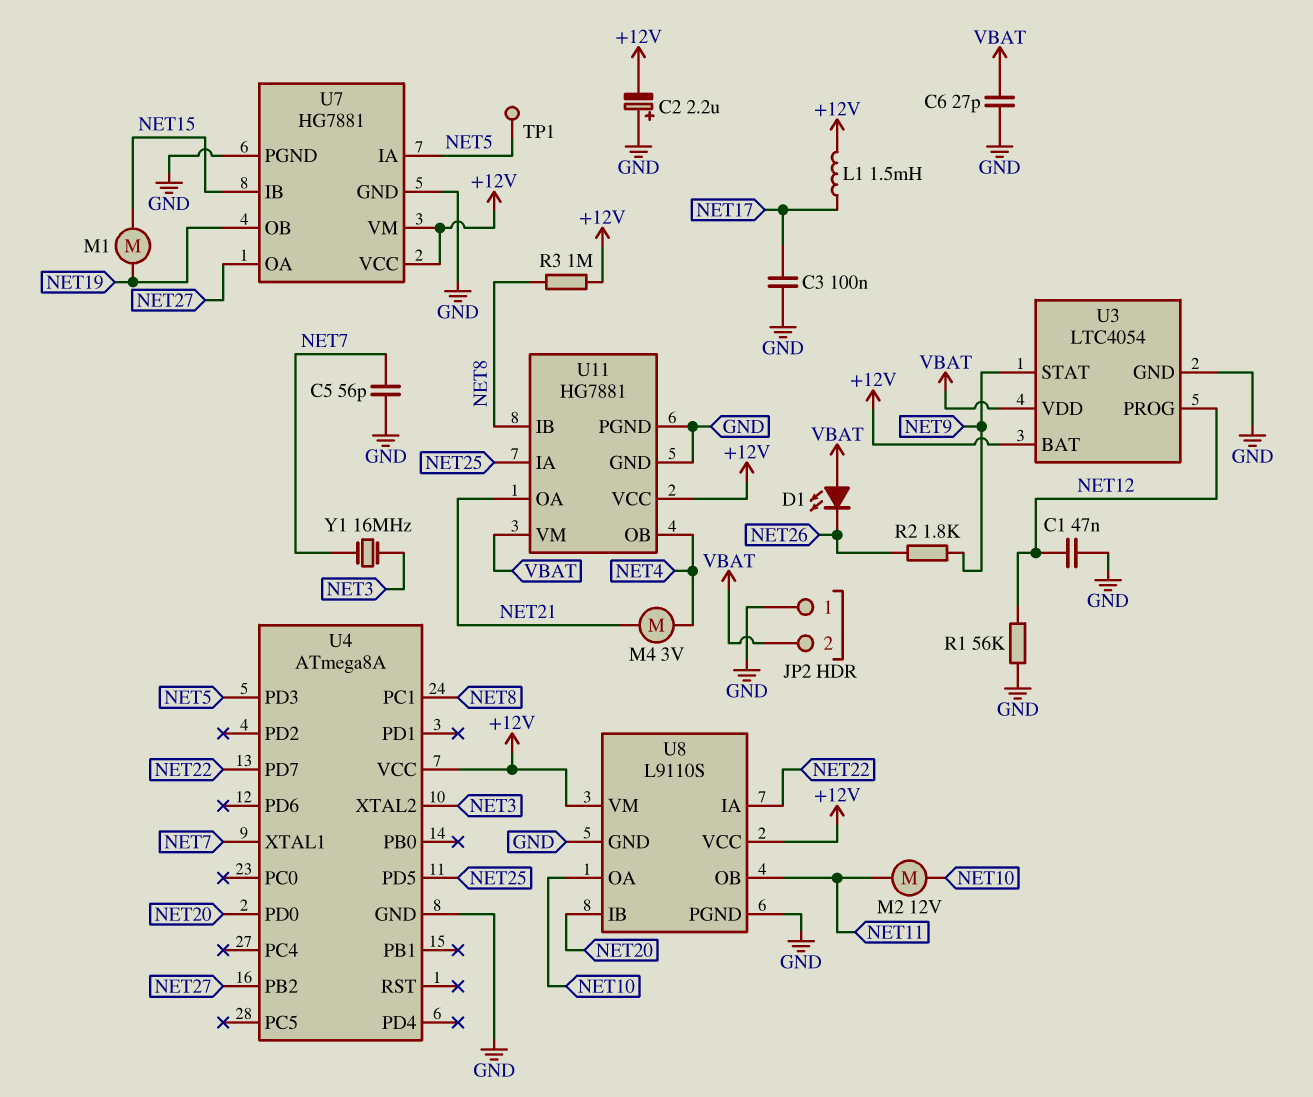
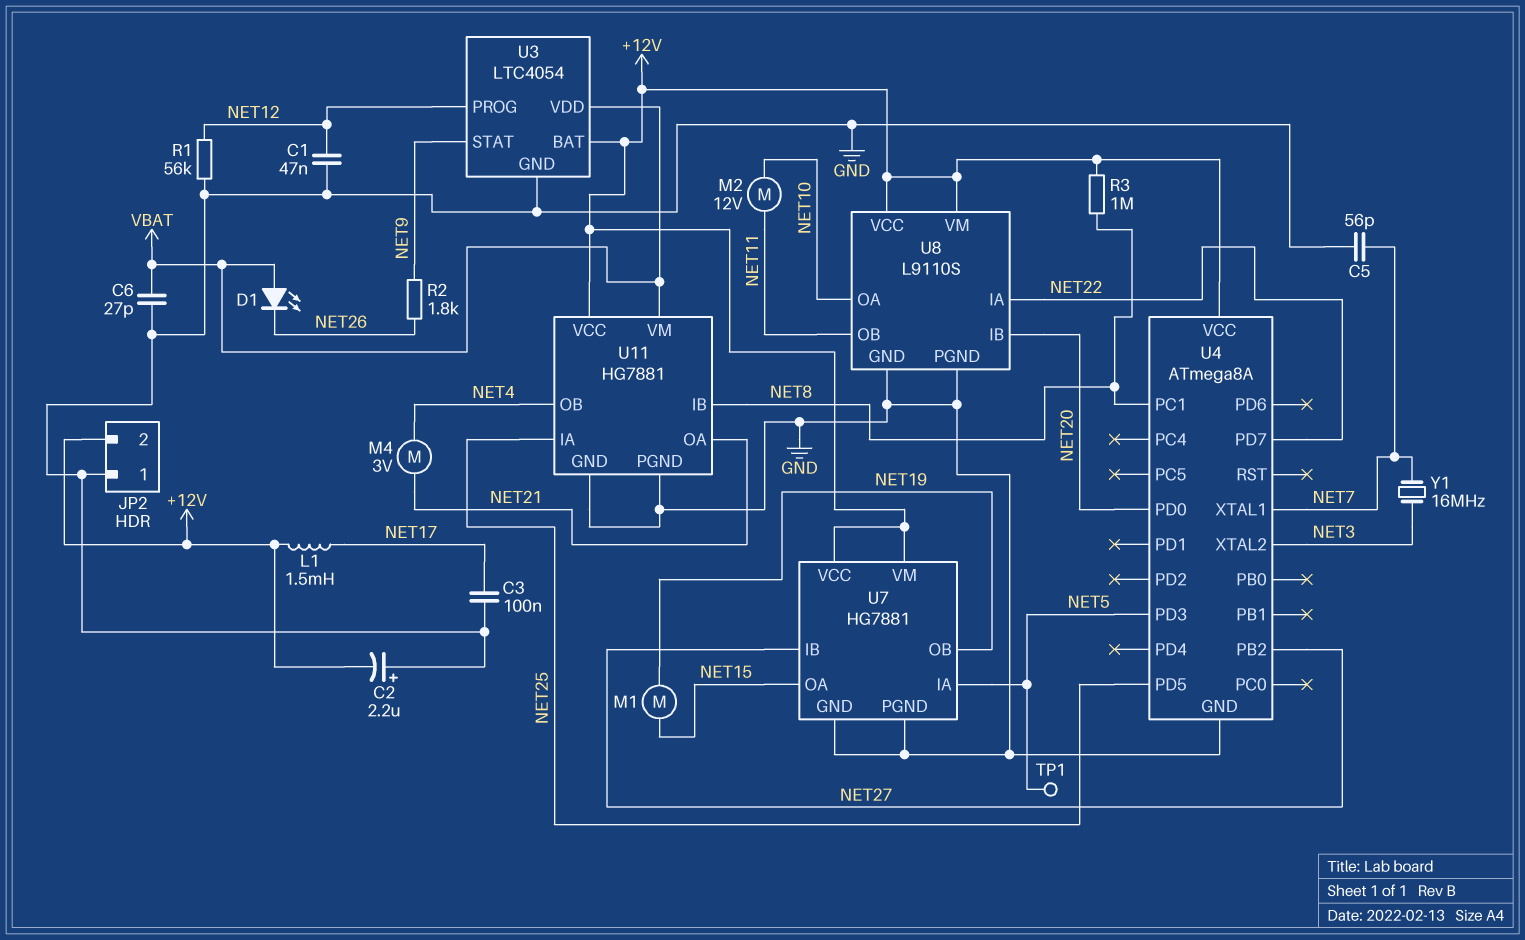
JP2 pin 2: VBAT -> +12V
U7 pin IB: NET15 -> NET27
U7 pin OA: NET27 -> NET15

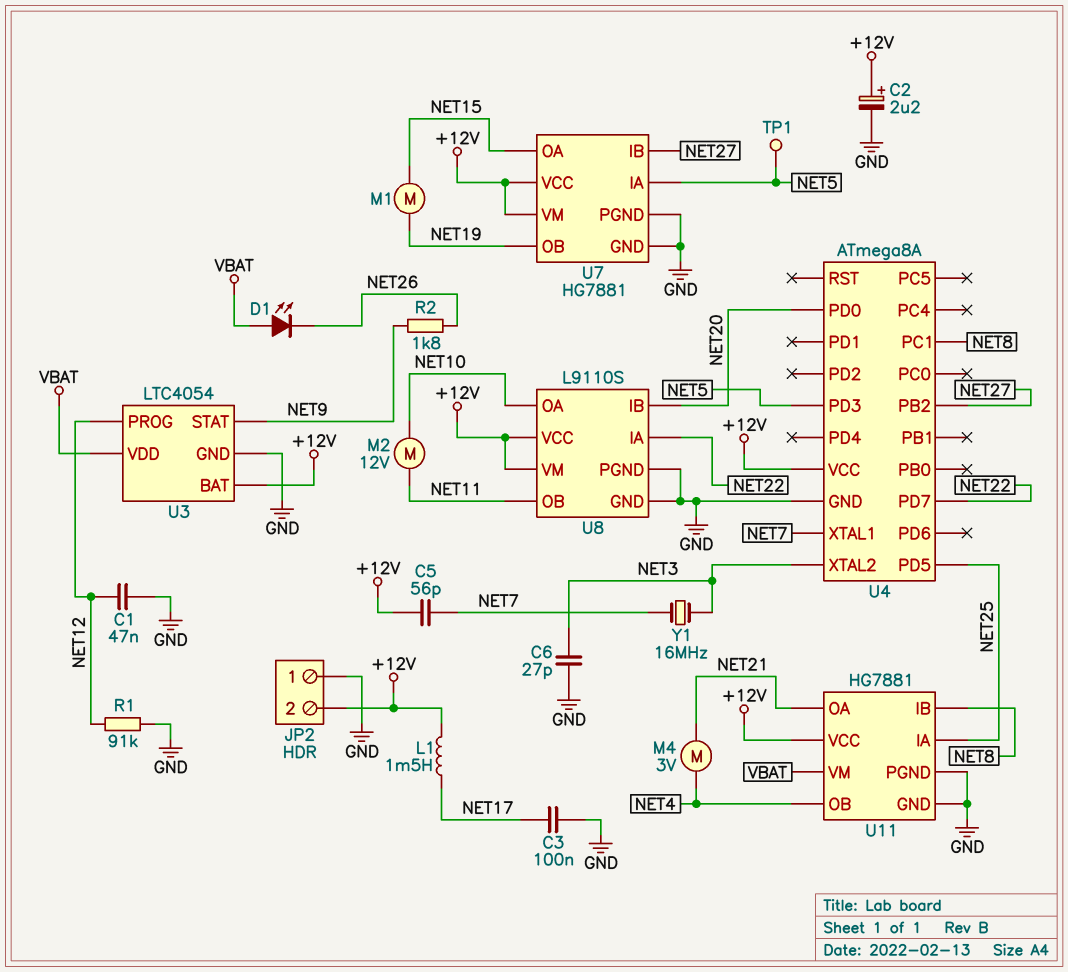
C2: 2.2uF (plus GND, minus +12V) -> 2.2uF (plus +12V, minus GND)
C5: 56pF (GND, NET7) -> 56pF (+12V, NET7)
C6: 27pF (GND, VBAT) -> 27pF (GND, NET3)
R1: 56k (GND, NET12) -> 91k (GND, NET12)
R3: 1M (+12V, NET8) -> none

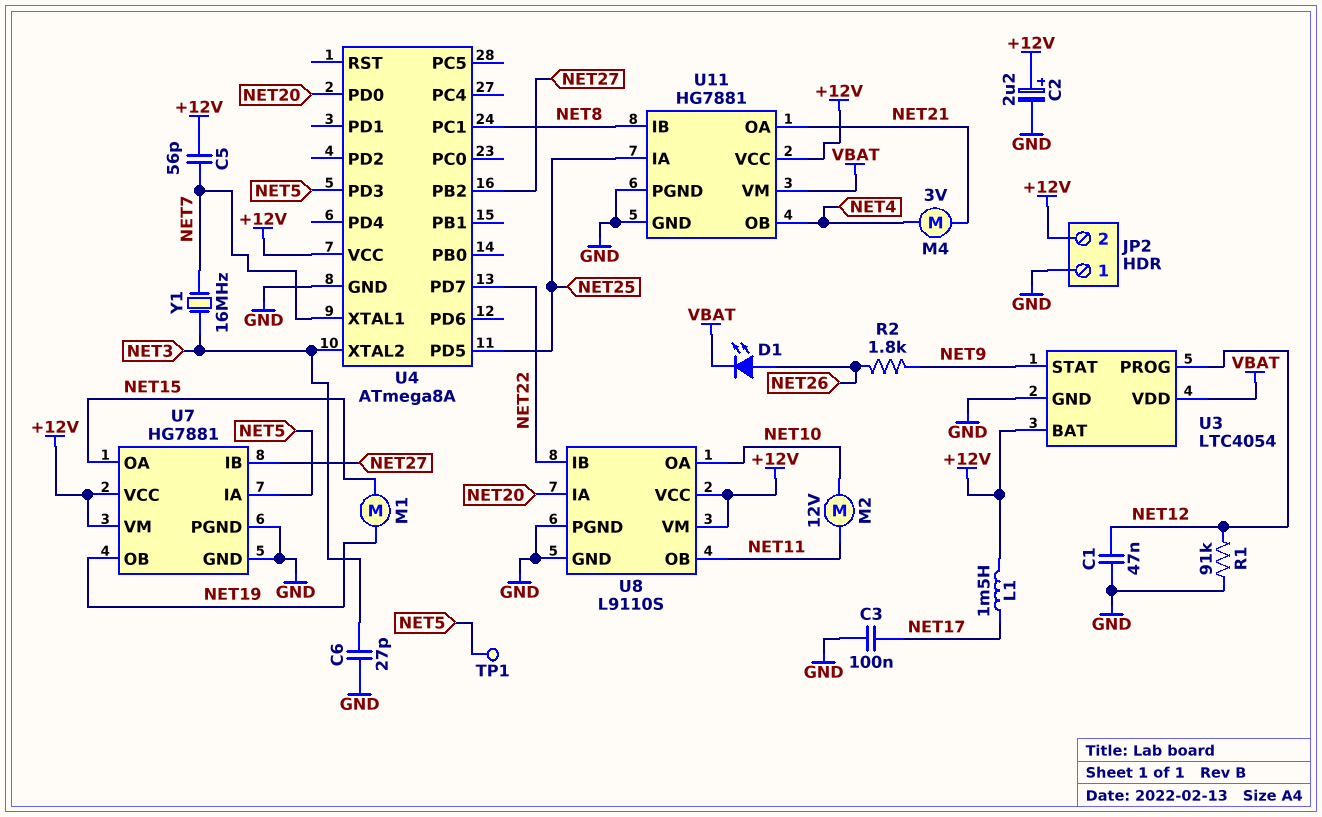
D1: LED (A VBAT, K NET26) -> LED (A NET26, K VBAT)
U8 pin IA: NET22 -> NET20
U8 pin IB: NET20 -> NET22

